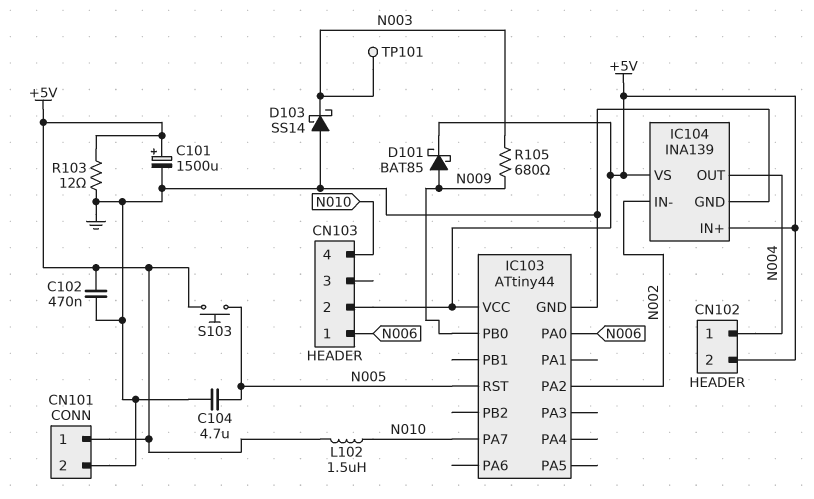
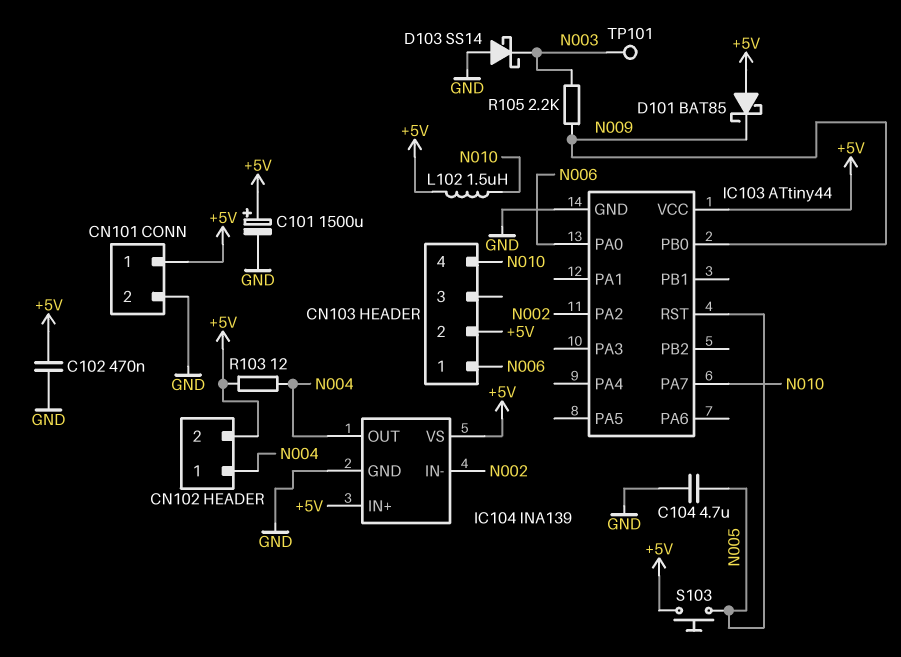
D101: schottky BAT85 (A N009, K +5V) -> schottky BAT85 (A +5V, K N009)
R103: 12 (+5V, GND) -> 12 (+5V, N004)
R105: 680 (N003, N009) -> 2.2k (N003, N009)

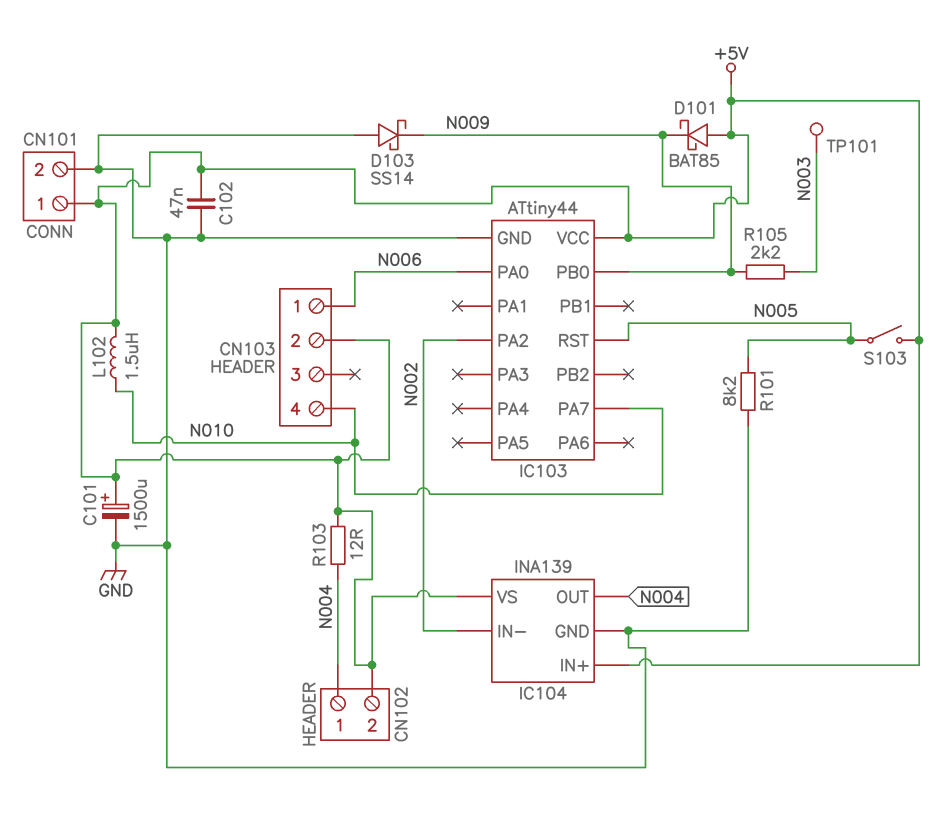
C102: 470nF (+5V, GND) -> 47nF (+5V, GND)
C104: 4.7uF (GND, N005) -> none
D103: schottky SS14 (A GND, K N003) -> schottky SS14 (A GND, K N009)
R101: none -> 8.2k (GND, N005)
S103: button (+5V, N005) -> switch (+5V, N005)

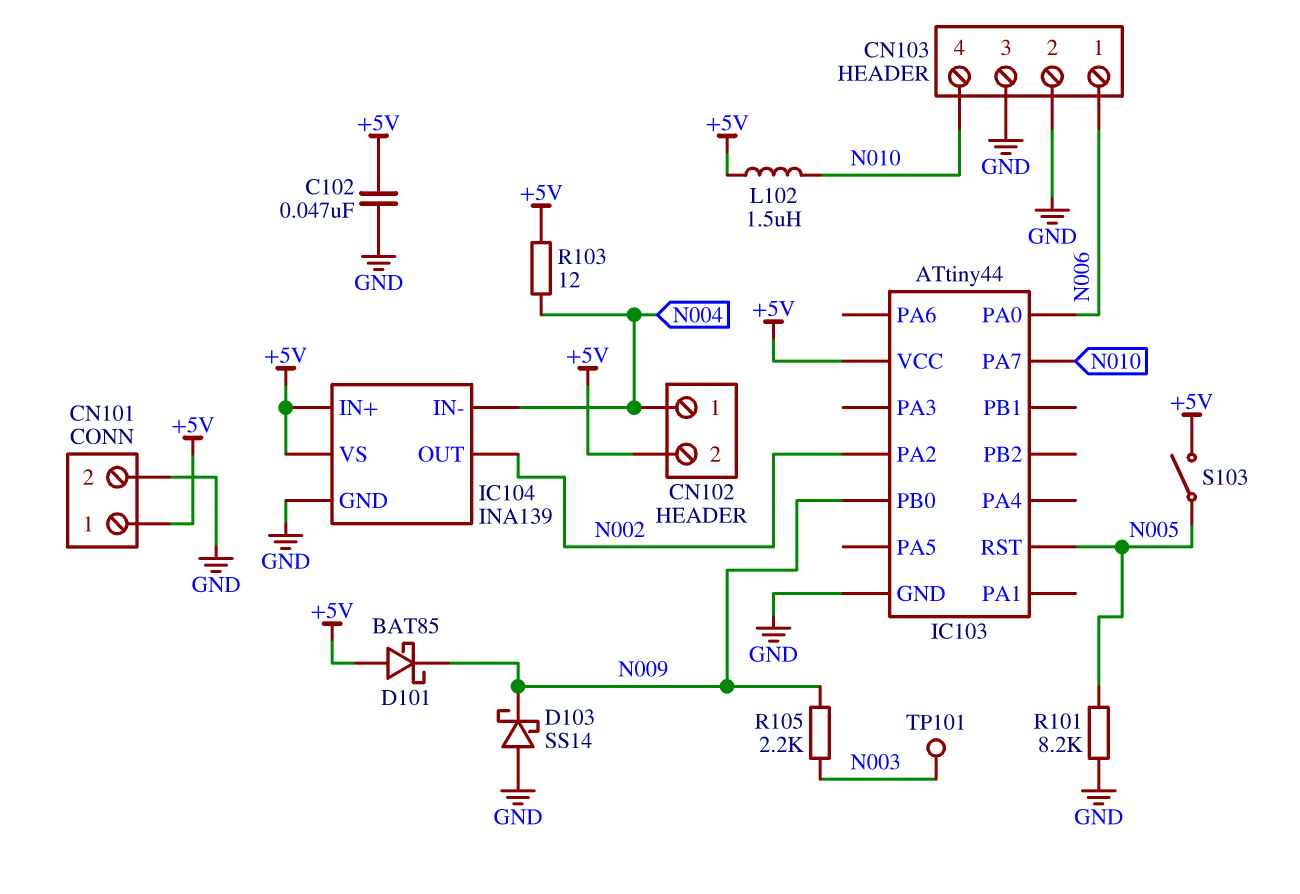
C101: 1500uF (plus +5V, minus GND) -> none
CN103 pin 2: +5V -> GND
CN103 pin 3: none -> GND
IC104 pin IN-: N002 -> N004
IC104 pin OUT: N004 -> N002

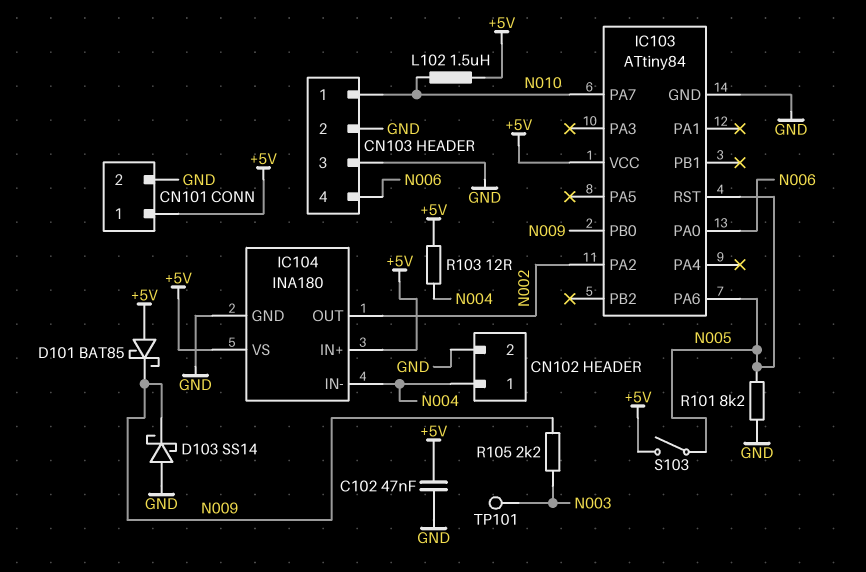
CN102 pin 2: +5V -> GND
CN103 pin 1: N006 -> N010
CN103 pin 4: N010 -> N006
IC103: ATtiny44 -> ATtiny84
IC103 pin PA6: none -> N005
IC104: INA139 -> INA180

